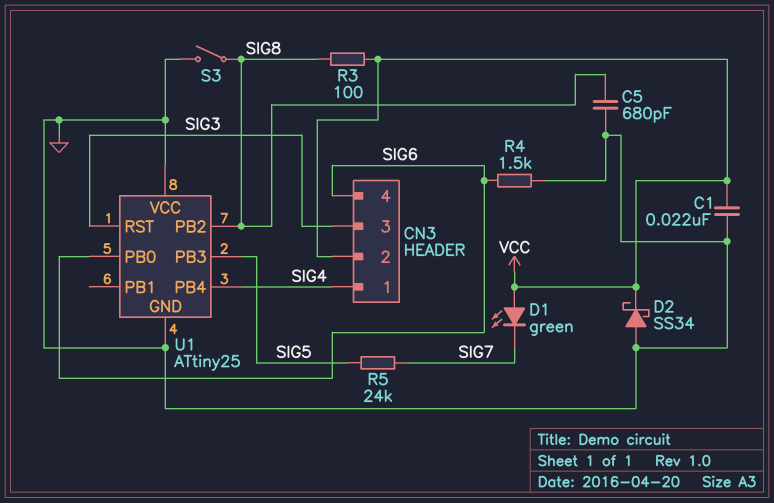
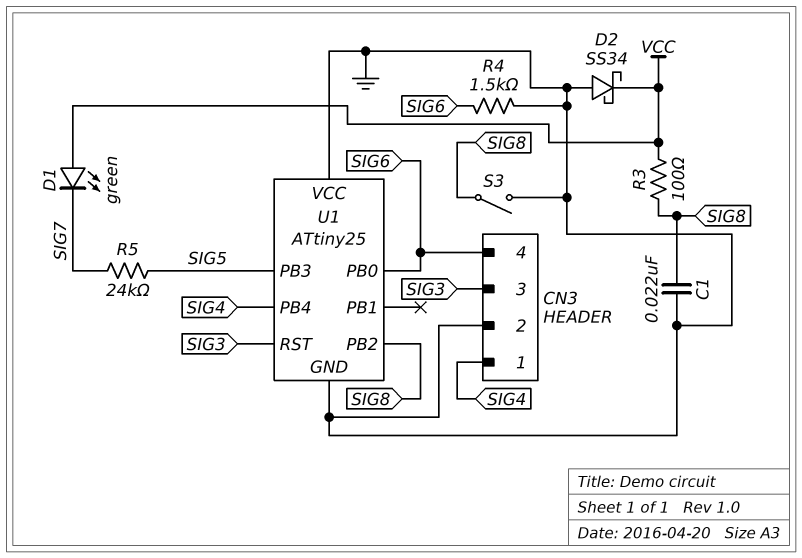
C1: 22nF (GND, VCC) -> 22nF (GND, SIG8)
C5: 680pF (GND, SIG8) -> none
CN3 pin 2: VCC -> GND

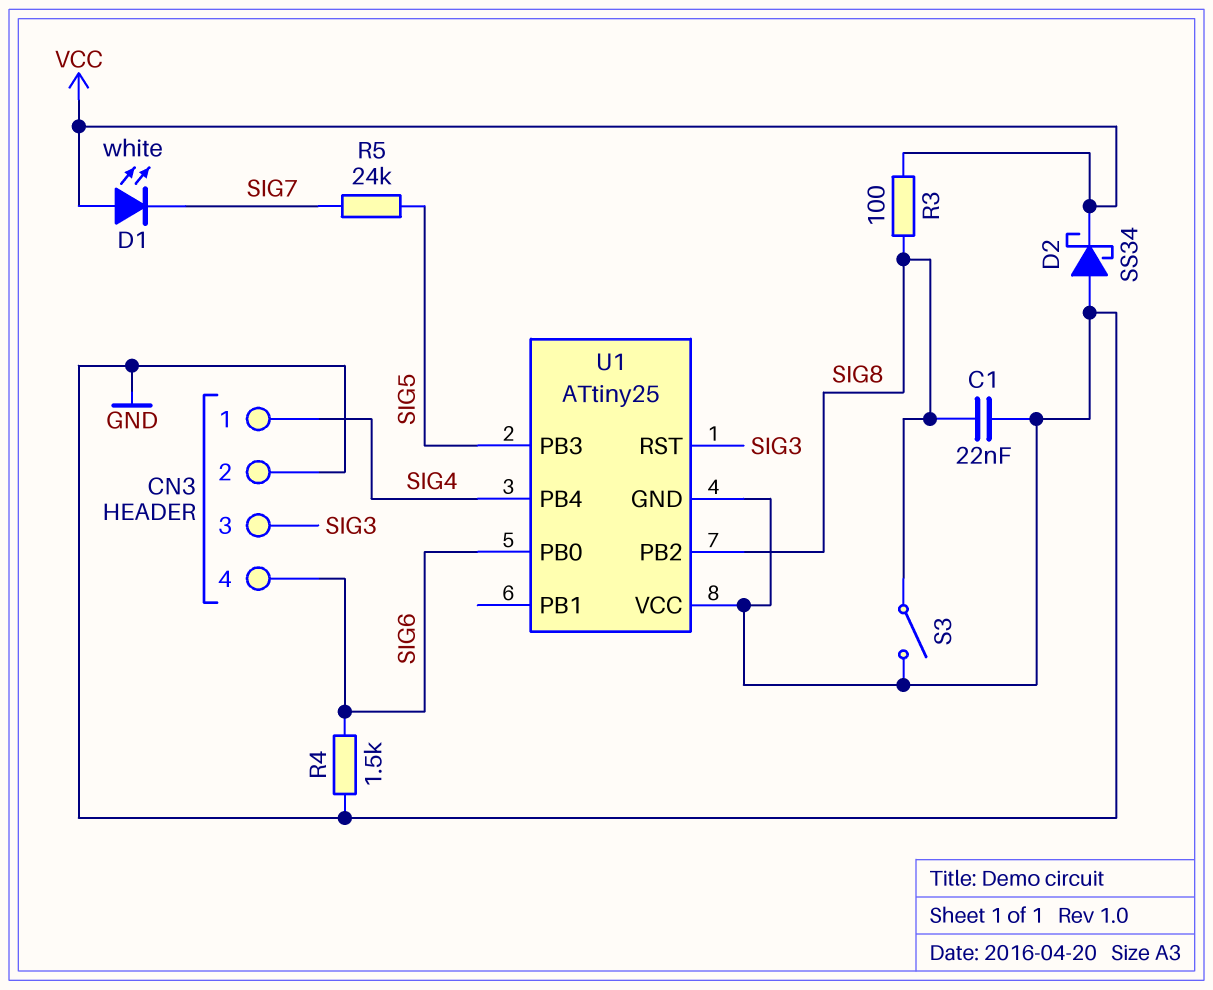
D1: LED green (A VCC, K SIG7) -> LED white (A VCC, K SIG7)

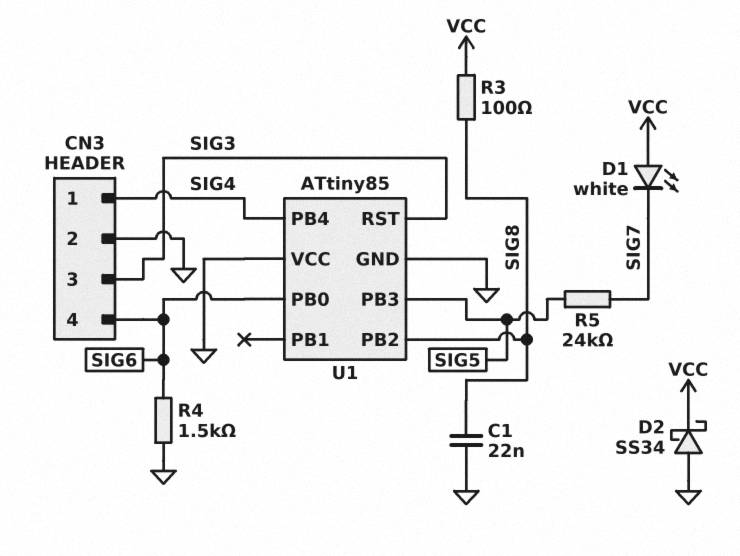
S3: switch (GND, SIG8) -> none
U1: ATtiny25 -> ATtiny85

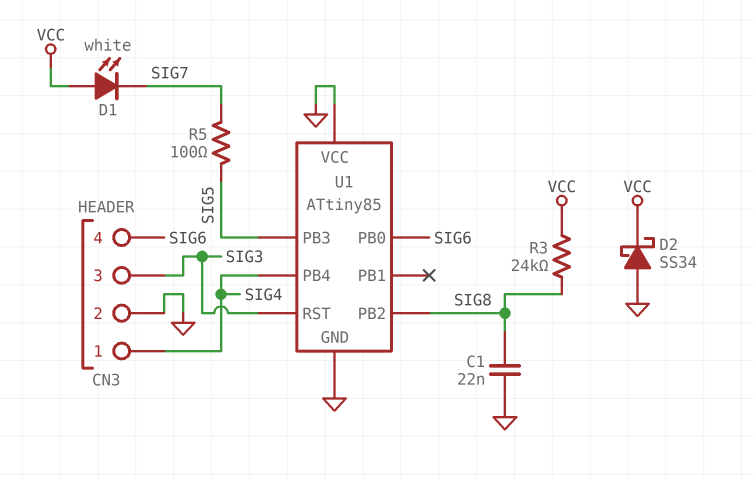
R3: 100 (SIG8, VCC) -> 24k (SIG8, VCC)
R4: 1.5k (GND, SIG6) -> none
R5: 24k (SIG5, SIG7) -> 100 (SIG5, SIG7)

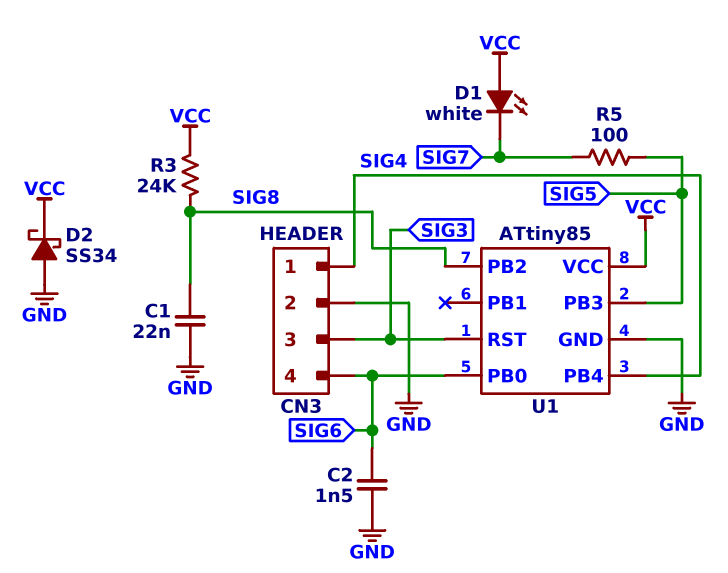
C2: none -> 1.5nF (GND, SIG6)
U1 pin VCC: GND -> VCC

